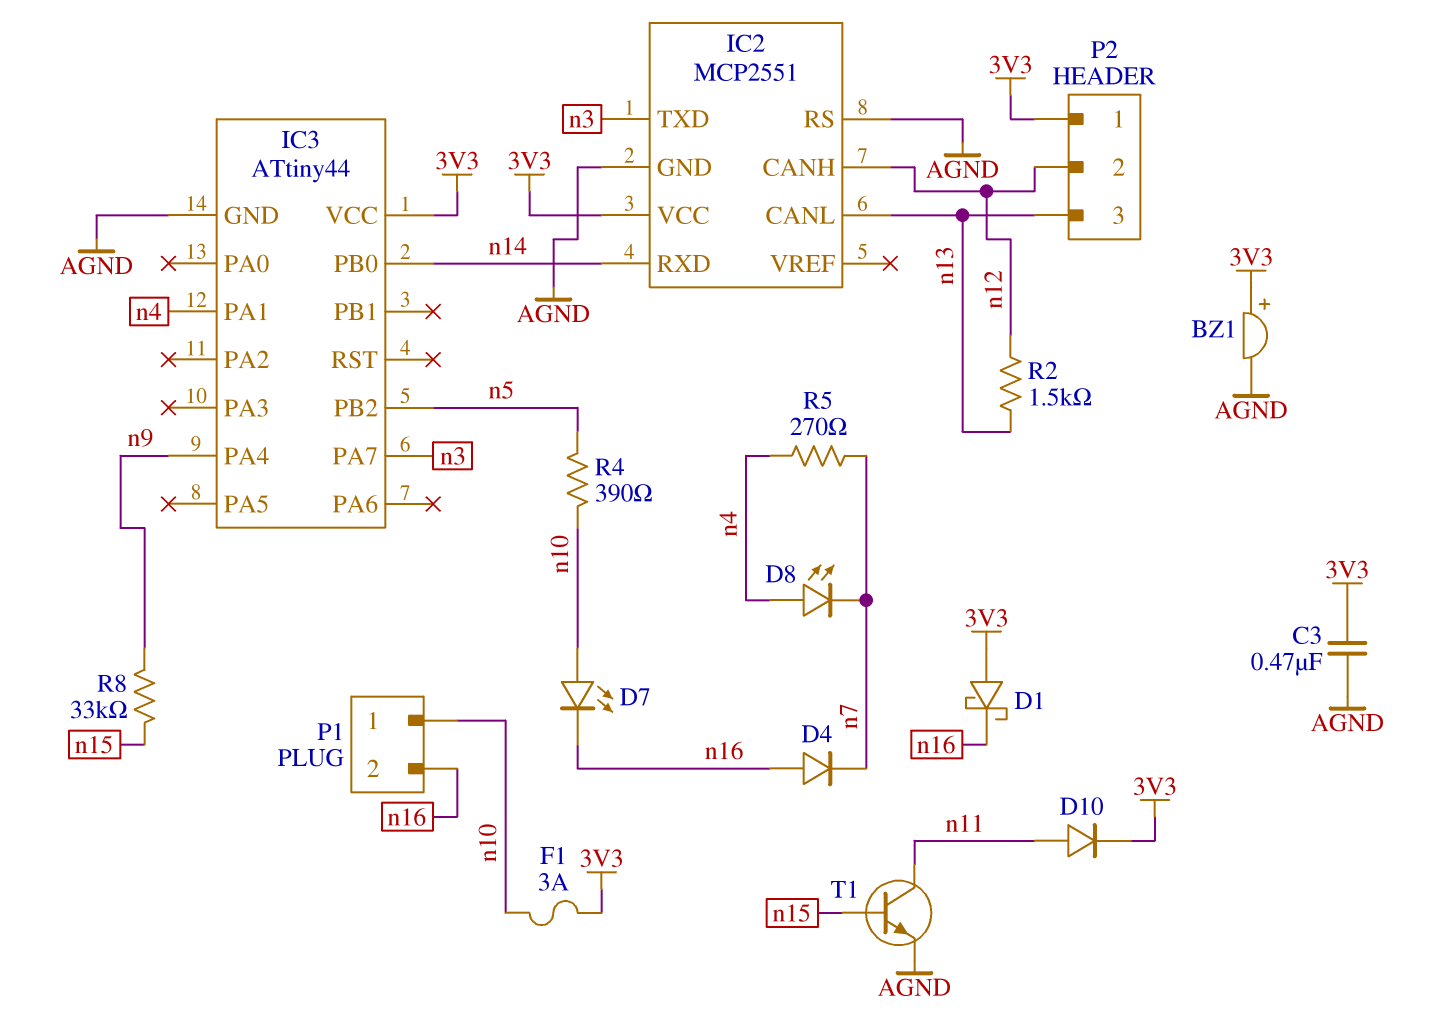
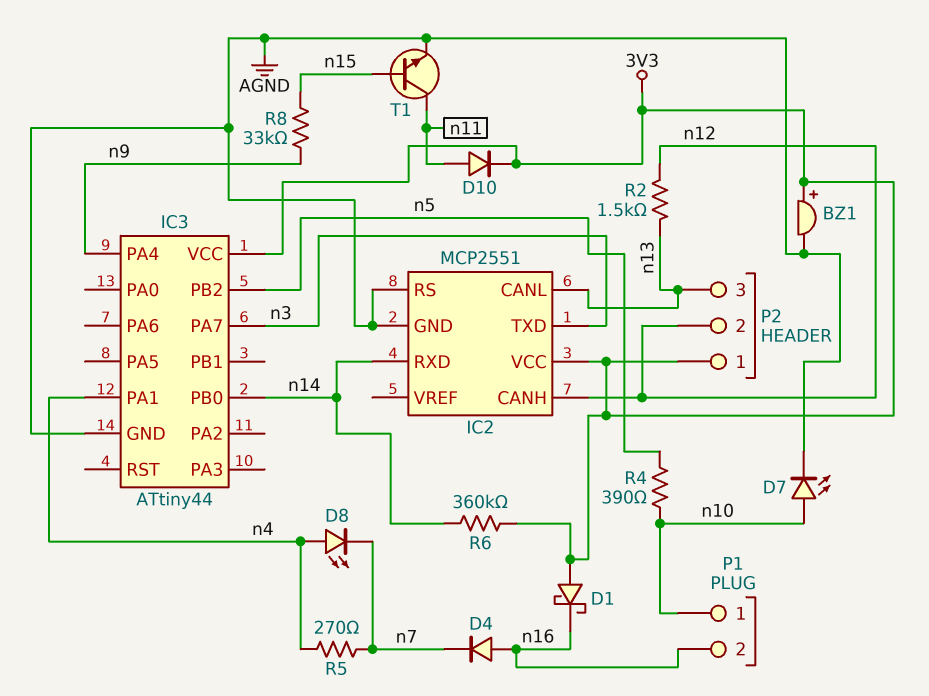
C3: 470nF (3V3, AGND) -> none
D7: LED (A n10, K n16) -> LED (A n10, K AGND)
F1: 3A (3V3, n10) -> none
R6: none -> 360k (3V3, n14)

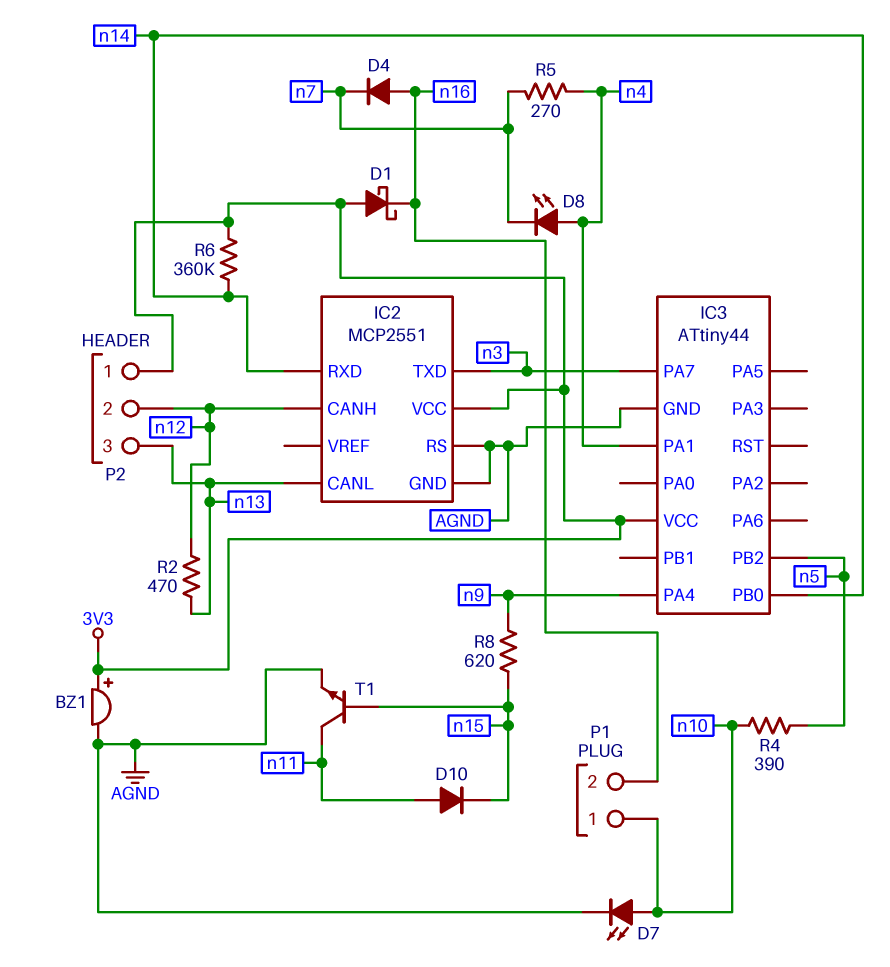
D10: diode (A n11, K 3V3) -> diode (A n11, K n15)
R2: 1.5k (n12, n13) -> 470 (n12, n13)
R8: 33k (n9, n15) -> 620 (n9, n15)

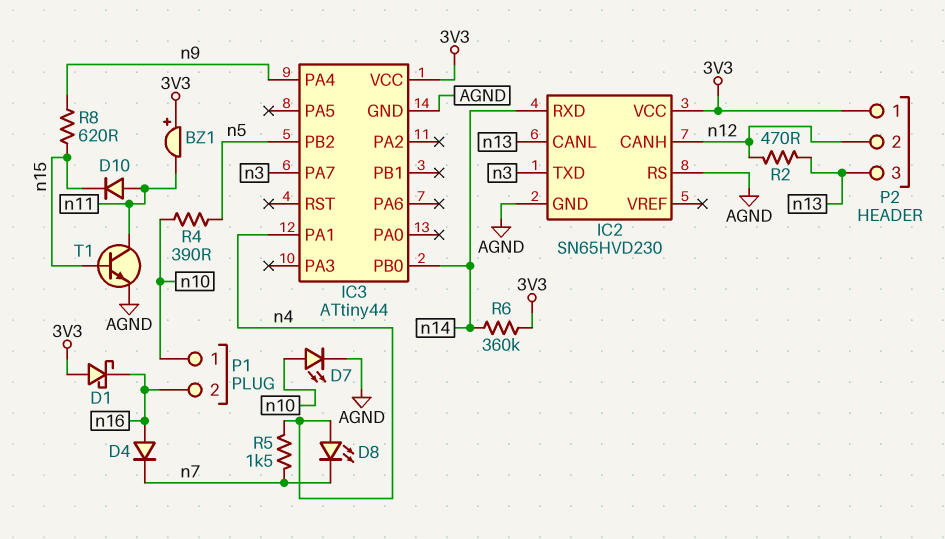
BZ1: buzzer (plus 3V3, minus AGND) -> buzzer (plus 3V3, minus n11)
IC2: MCP2551 -> SN65HVD230
R5: 270 (n4, n7) -> 1.5k (n4, n7)

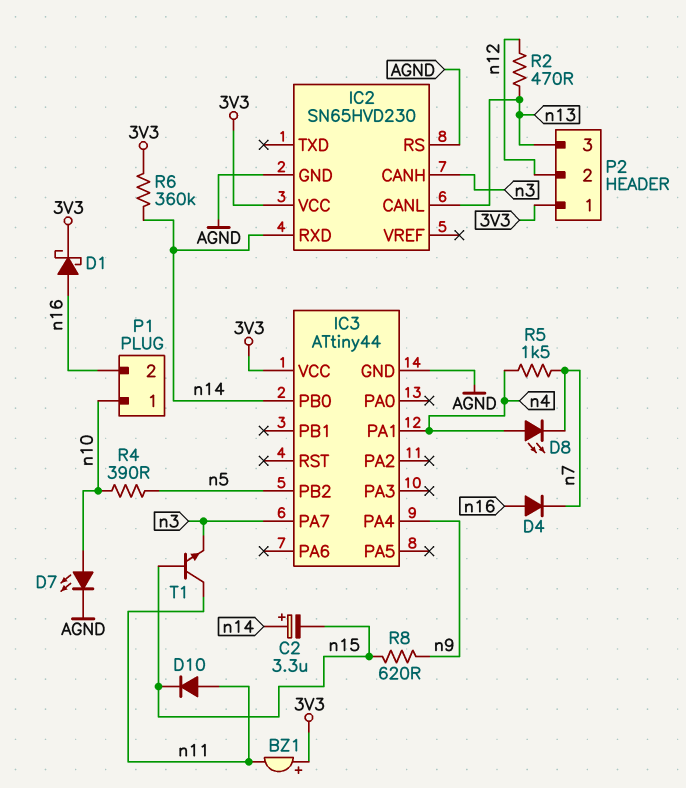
C2: none -> 3.3uF (plus n14, minus n15)
D1: schottky (A 3V3, K n16) -> schottky (A n16, K 3V3)
IC2 pin CANH: n12 -> n3
IC2 pin TXD: n3 -> none
T1: NPN (B n15, C n11, E AGND) -> NPN (B n15, C n11, E n3)

